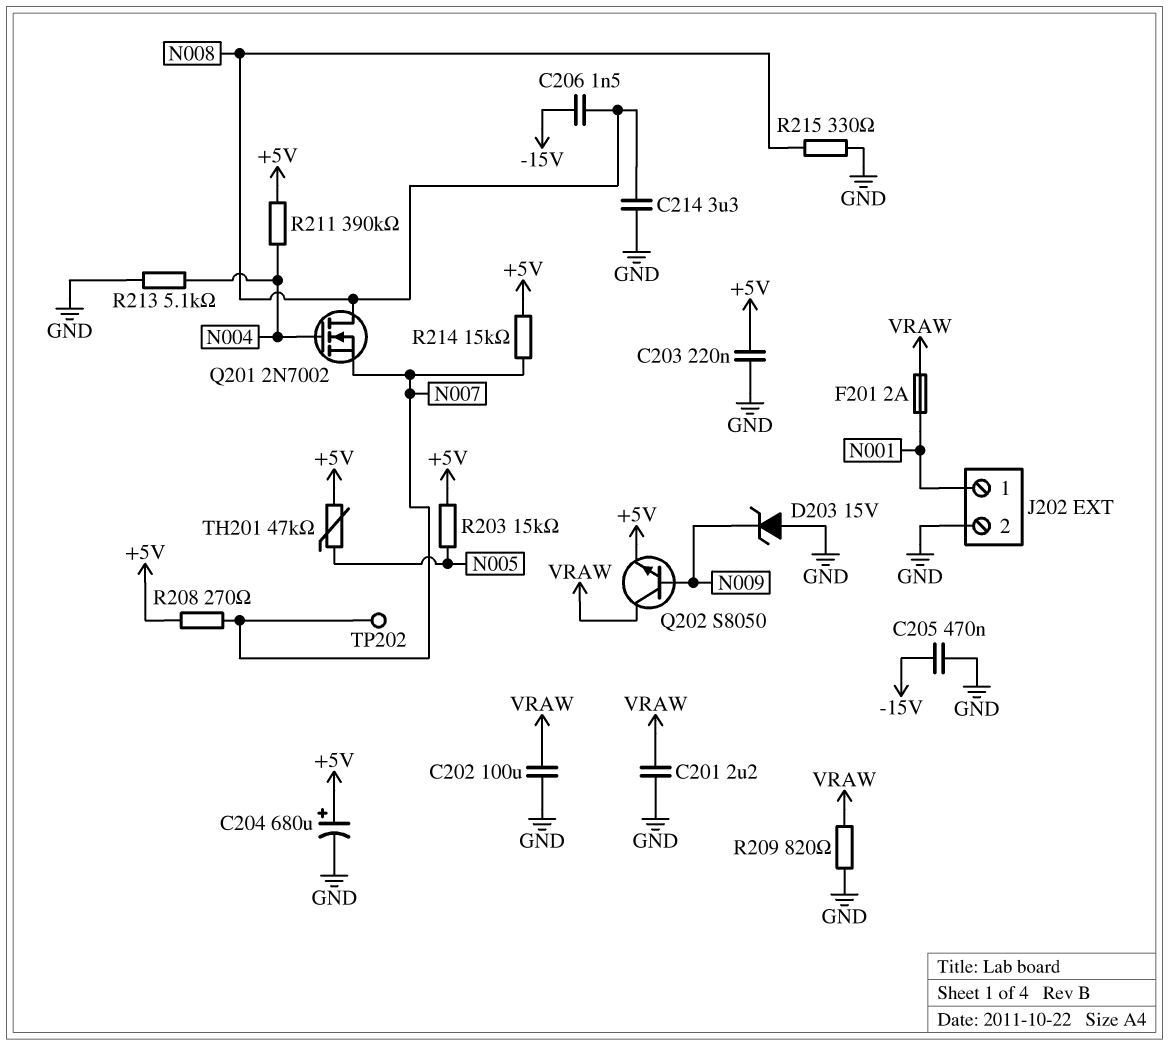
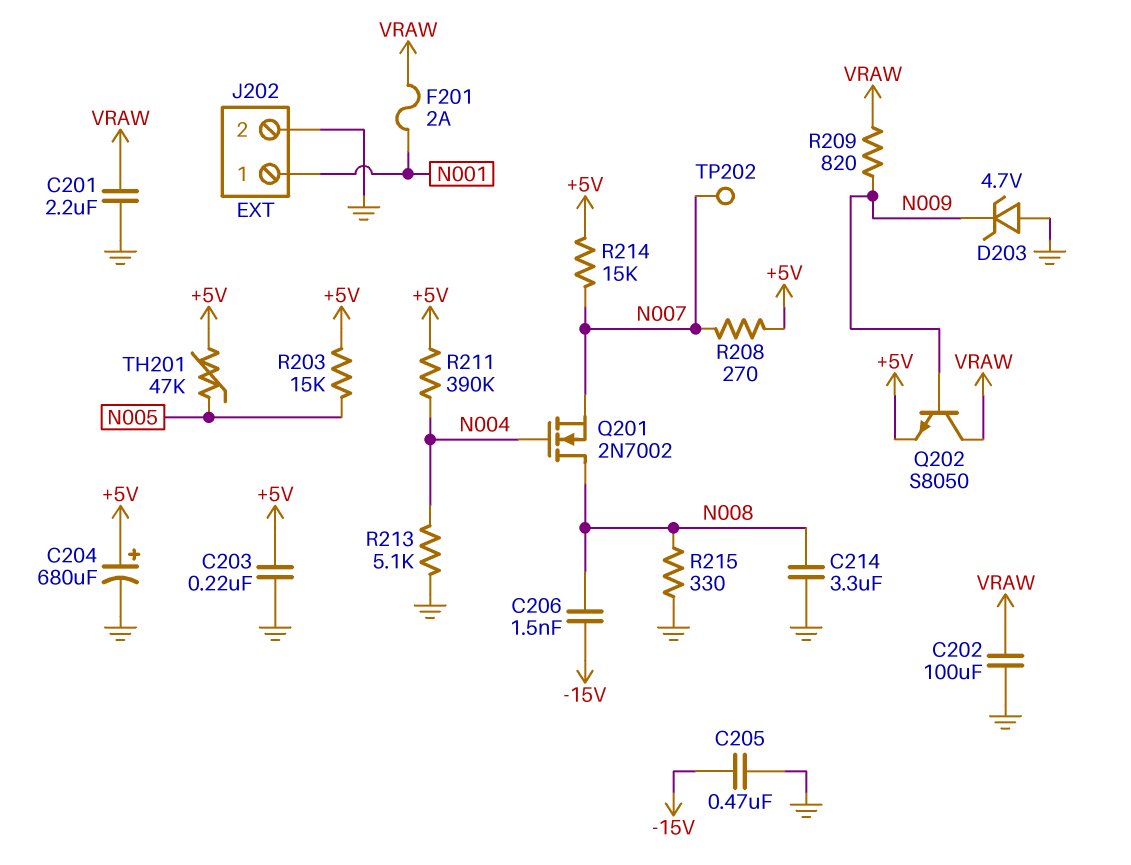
D203: zener 15V (A GND, K N009) -> zener 4.7V (A GND, K N009)
R209: 820 (GND, VRAW) -> 820 (N009, VRAW)

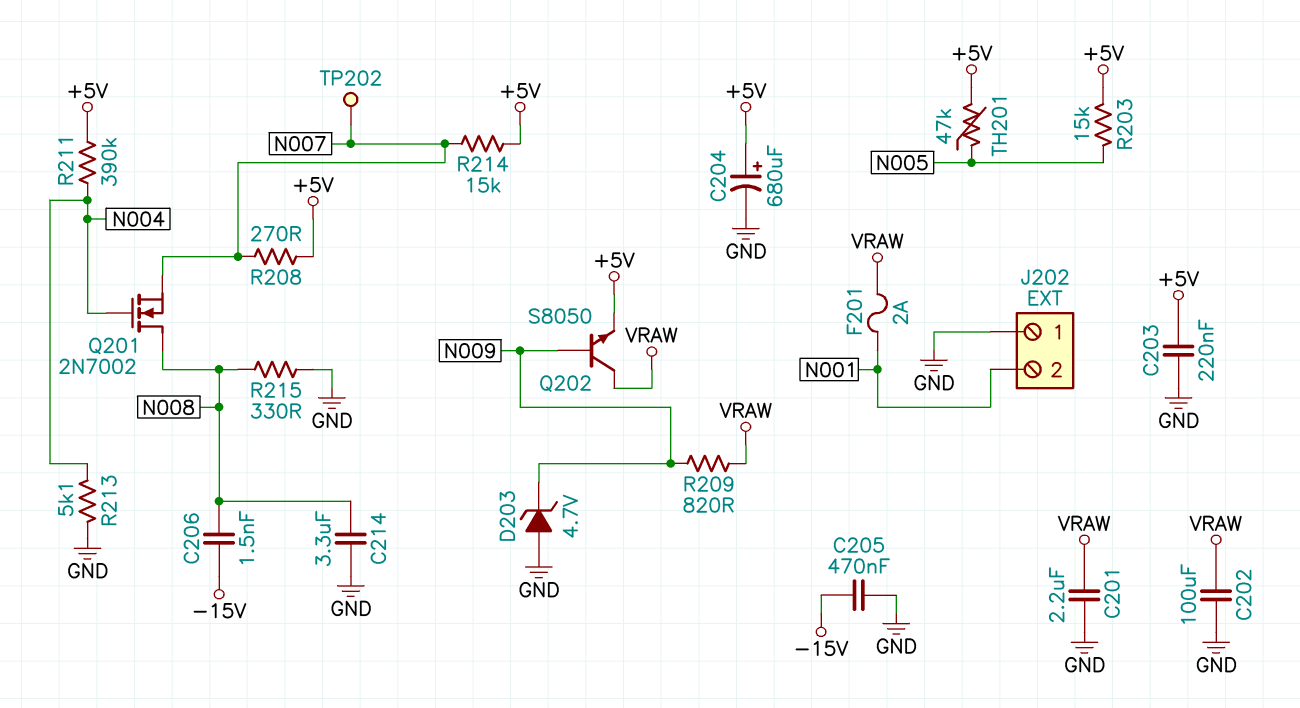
J202 pin 1: N001 -> GND
J202 pin 2: GND -> N001

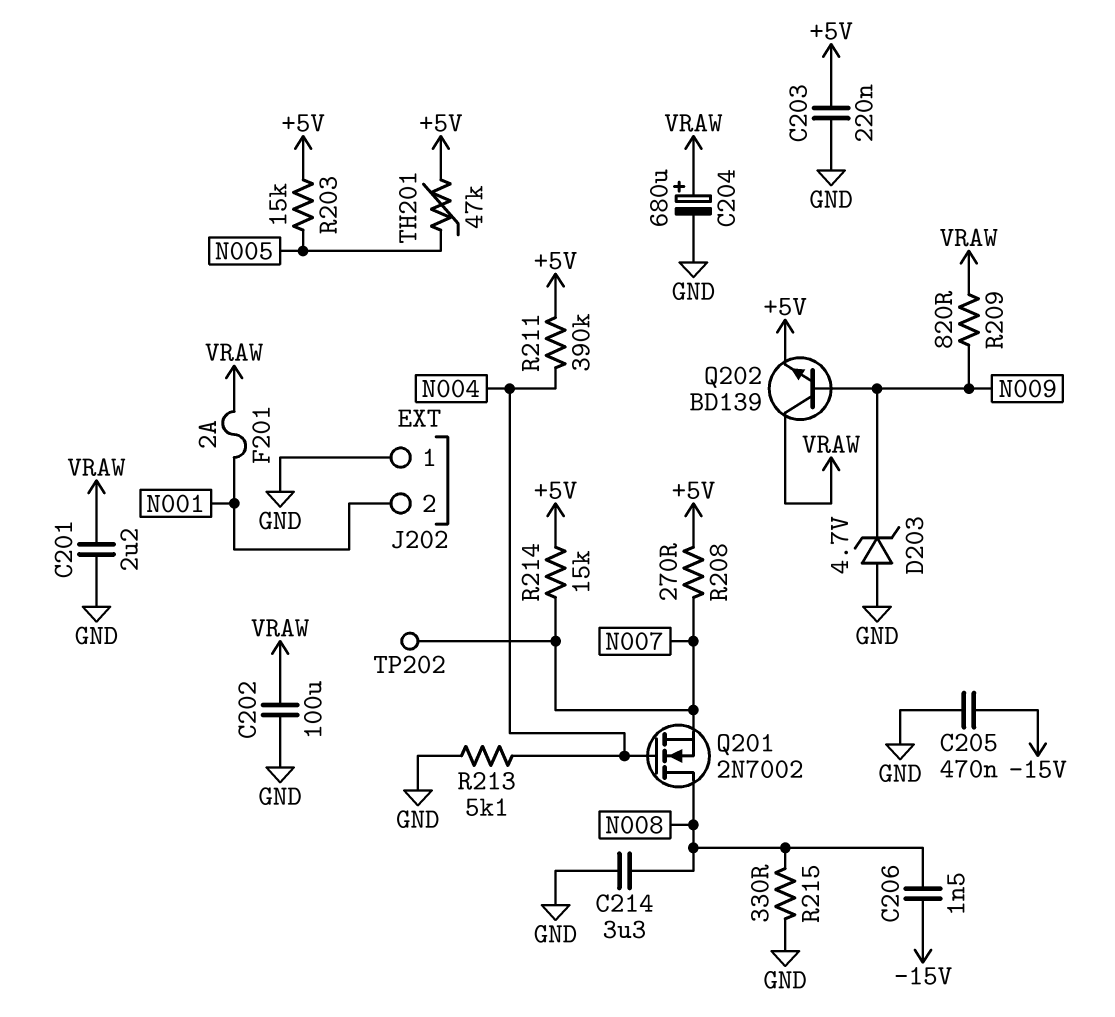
C204: 680uF (plus +5V, minus GND) -> 680uF (plus VRAW, minus GND)
Q202: NPN S8050 (B N009, C VRAW, E +5V) -> NPN BD139 (B N009, C VRAW, E +5V)

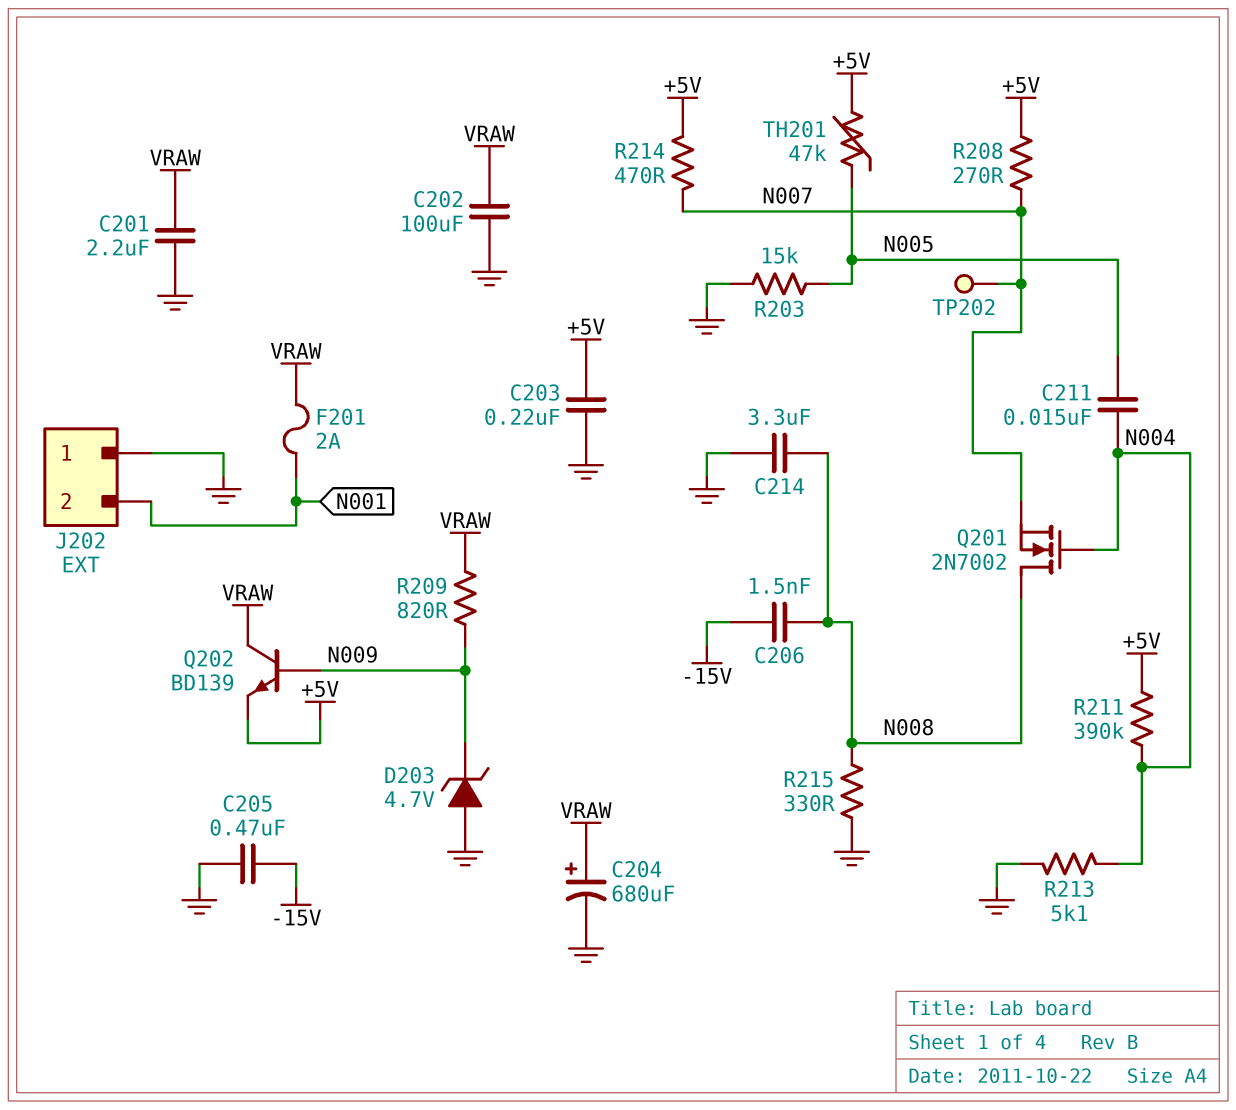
C211: none -> 15nF (N004, N005)
R203: 15k (+5V, N005) -> 15k (GND, N005)
R214: 15k (+5V, N007) -> 470 (+5V, N007)

